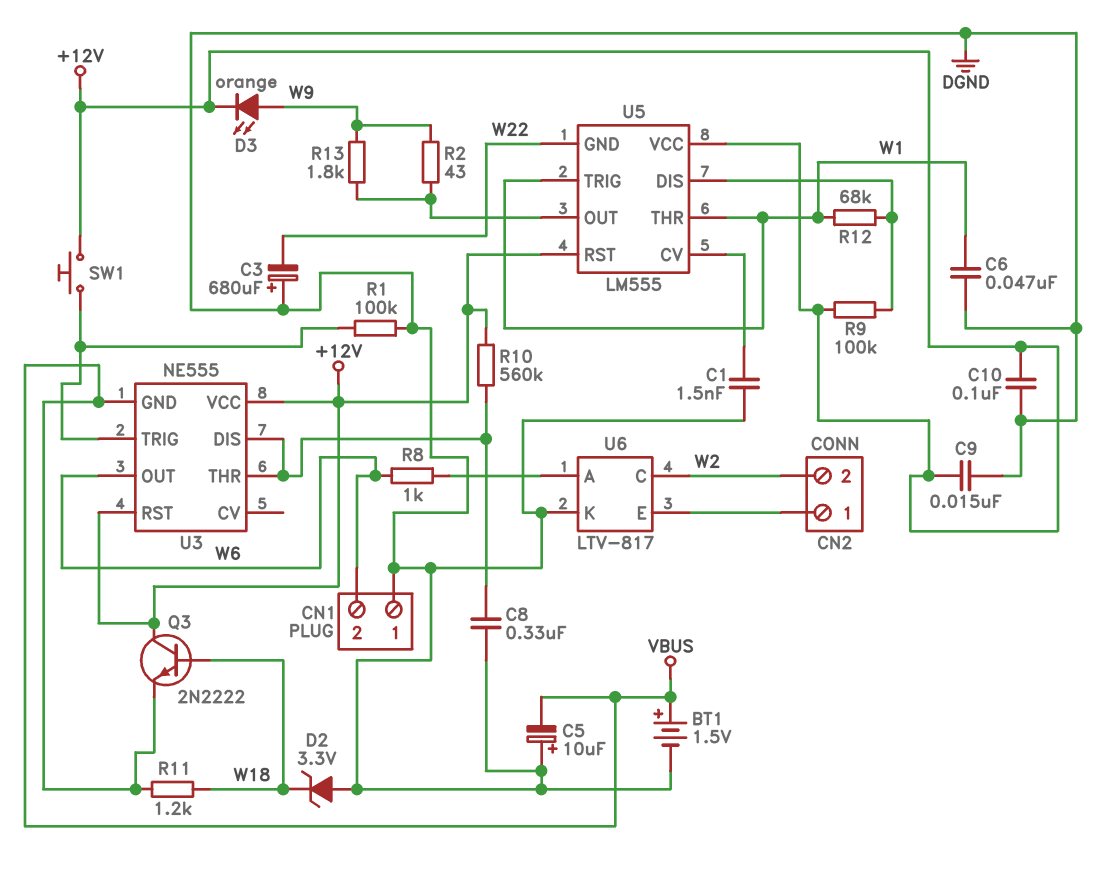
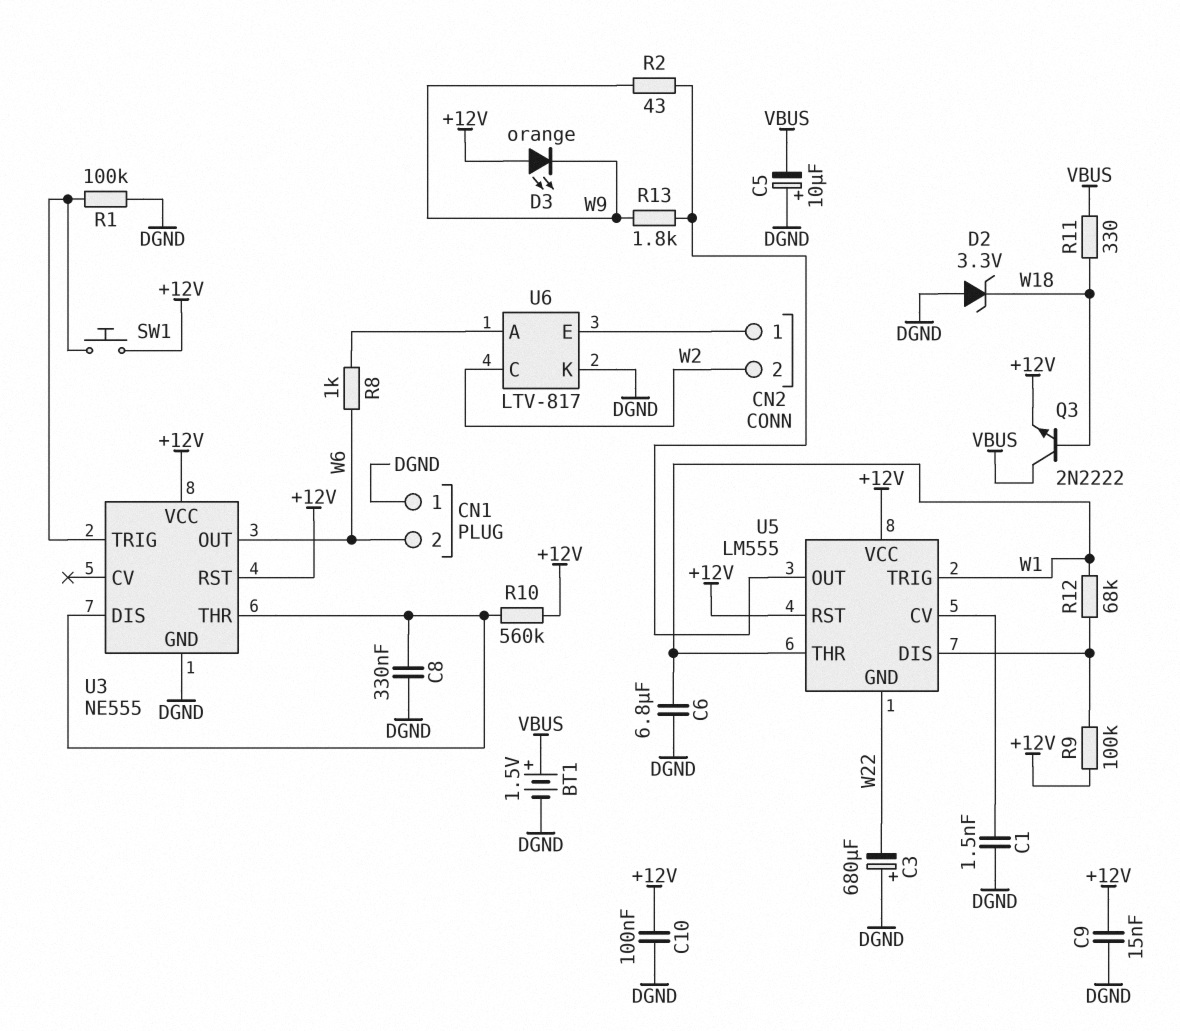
C6: 47nF (DGND, W1) -> 6.8uF (DGND, W1)
D3: LED orange (A W9, K +12V) -> LED orange (A +12V, K W9)
Q3: NPN 2N2222 (B W18, C +12V, E VBUS) -> NPN 2N2222 (B W18, C VBUS, E +12V)
R11: 1.2k (VBUS, W18) -> 330 (VBUS, W18)
U3 pin GND: VBUS -> DGND

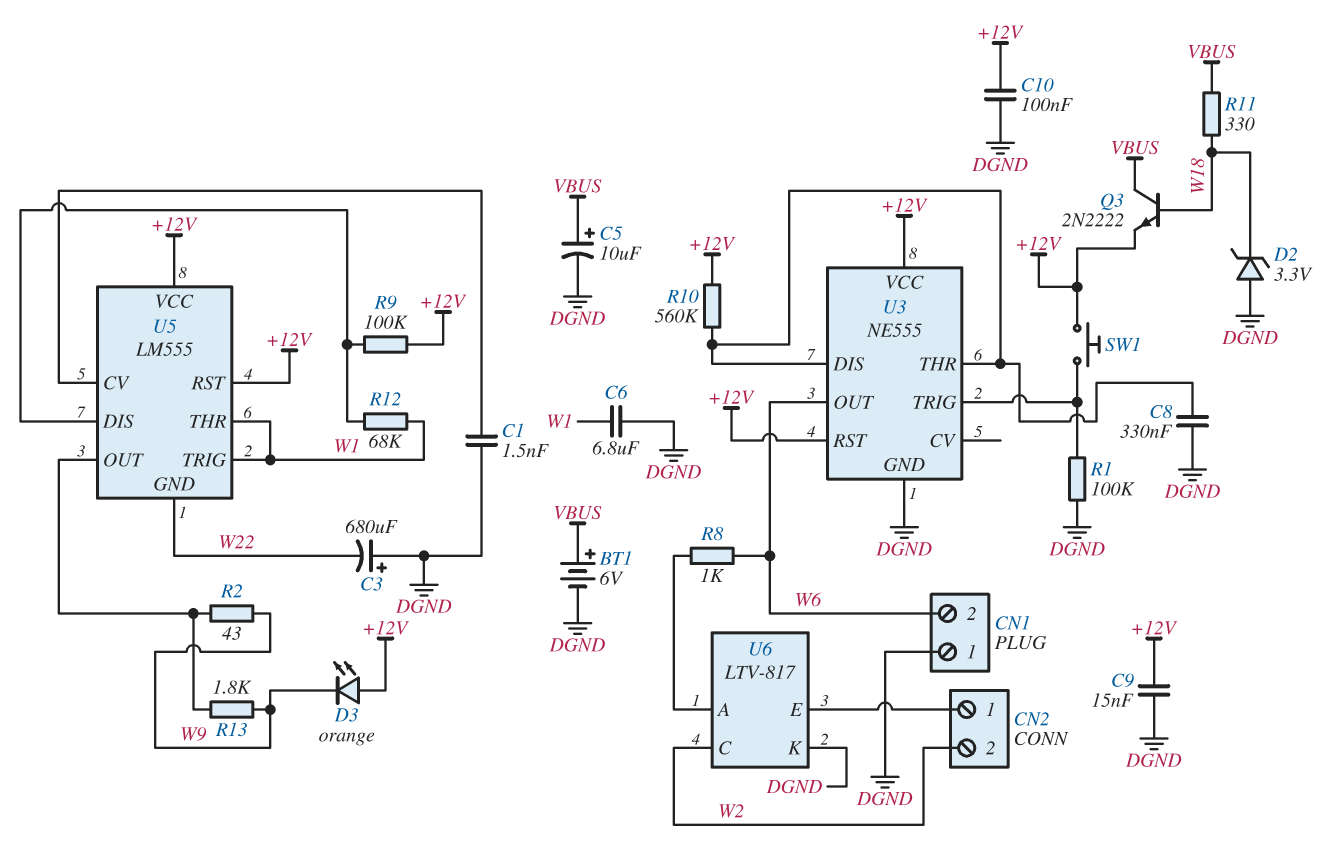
BT1: 1.5V (plus VBUS, minus DGND) -> 6V (plus VBUS, minus DGND)
C5: 10uF (plus DGND, minus VBUS) -> 10uF (plus VBUS, minus DGND)

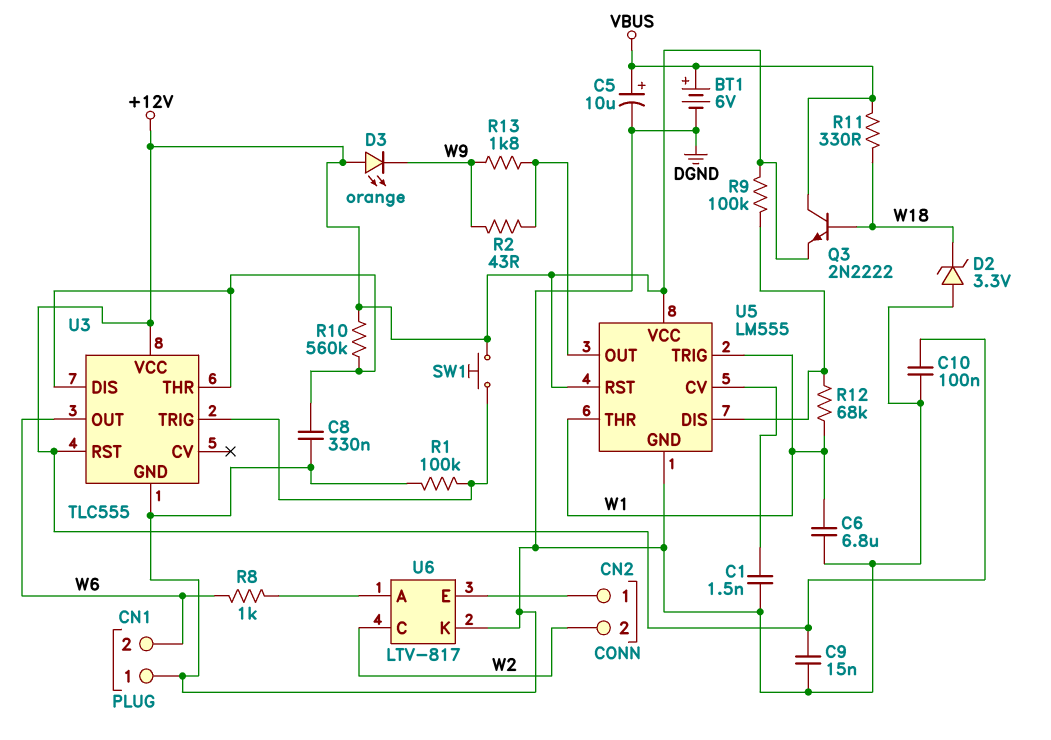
C3: 680uF (plus DGND, minus W22) -> none
U3: NE555 -> TLC555
U5 pin GND: W22 -> DGND

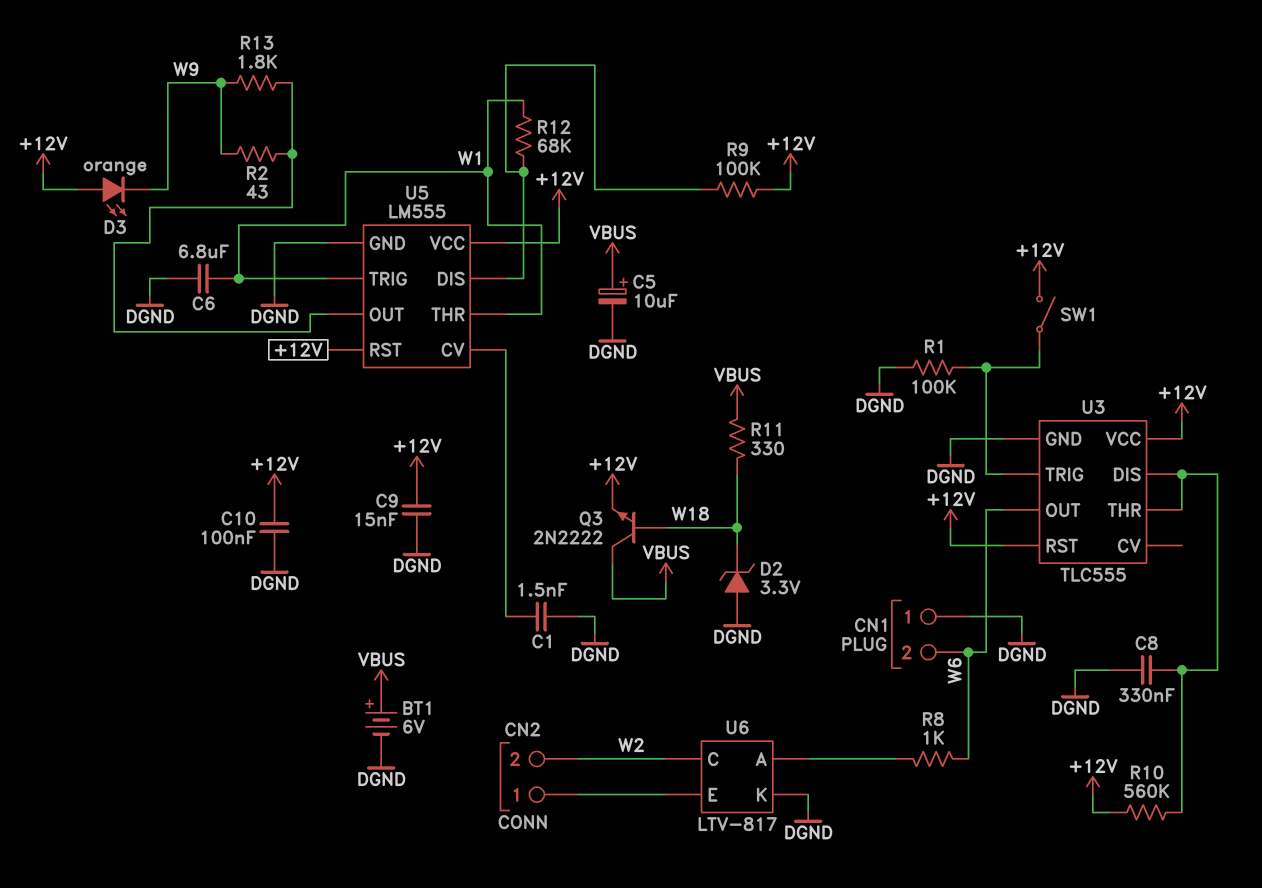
SW1: button (+12V, U3/TRIG) -> switch (+12V, U3/TRIG)

